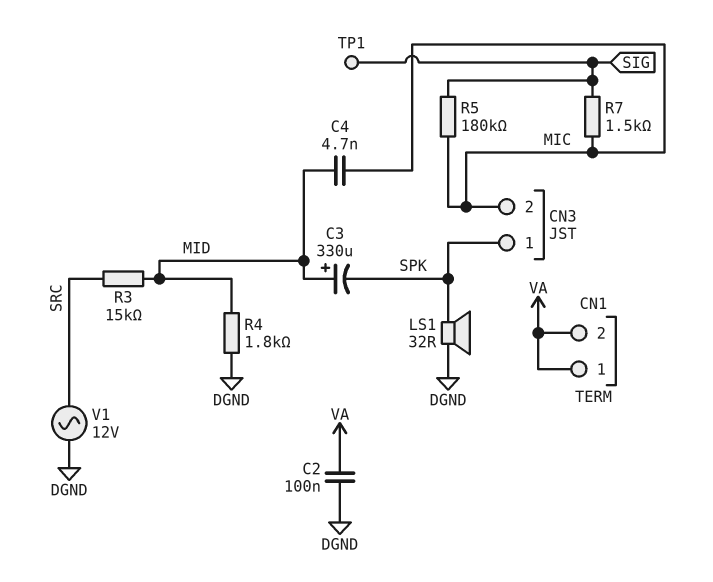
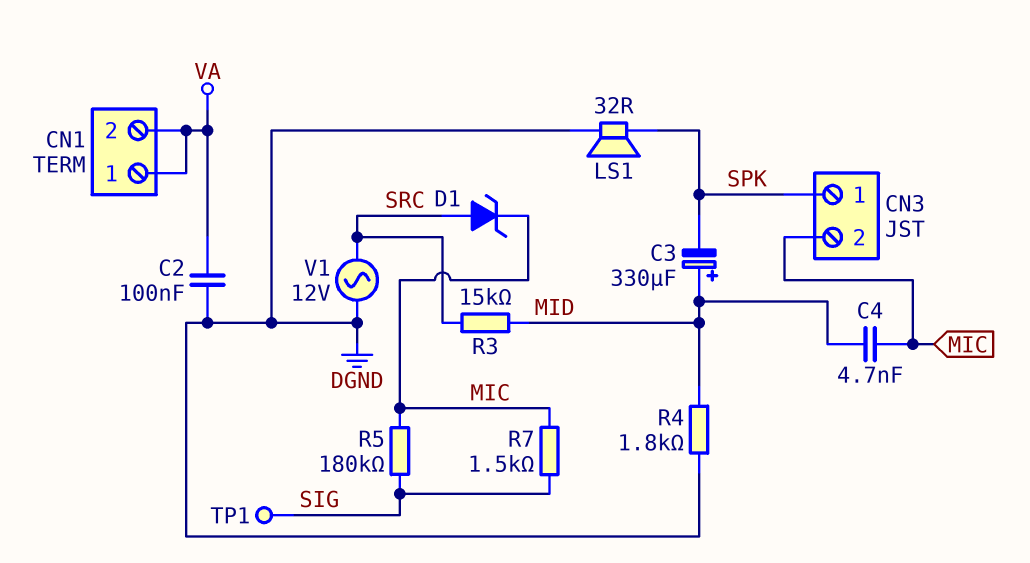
D1: none -> zener (A SRC, K MIC)

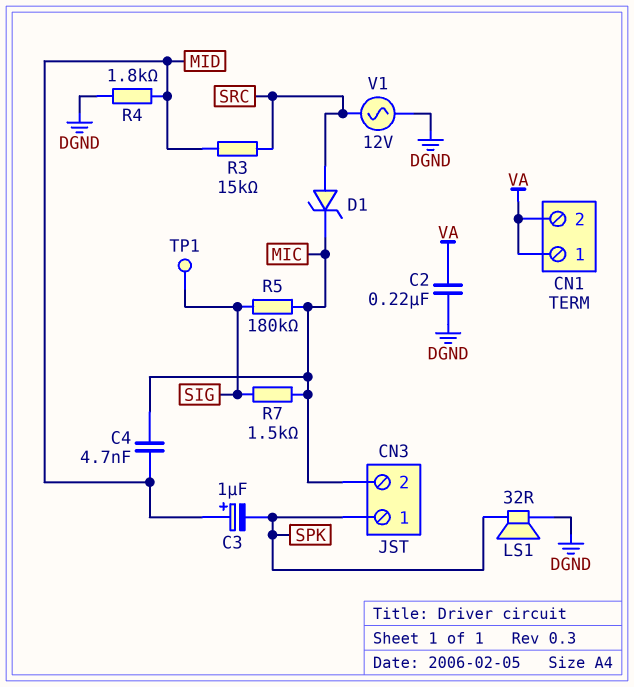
C2: 100nF (DGND, VA) -> 220nF (DGND, VA)
C3: 330uF (plus MID, minus SPK) -> 1uF (plus MID, minus SPK)

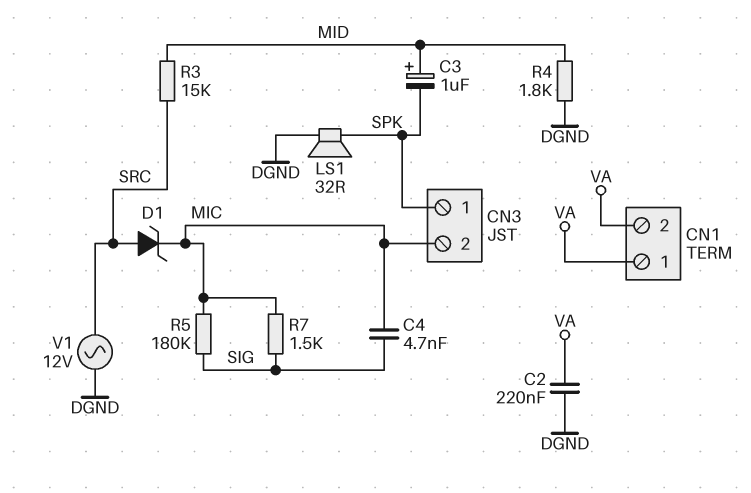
C4: 4.7nF (MIC, MID) -> 4.7nF (MIC, SIG)
TP1: test point (SIG) -> none

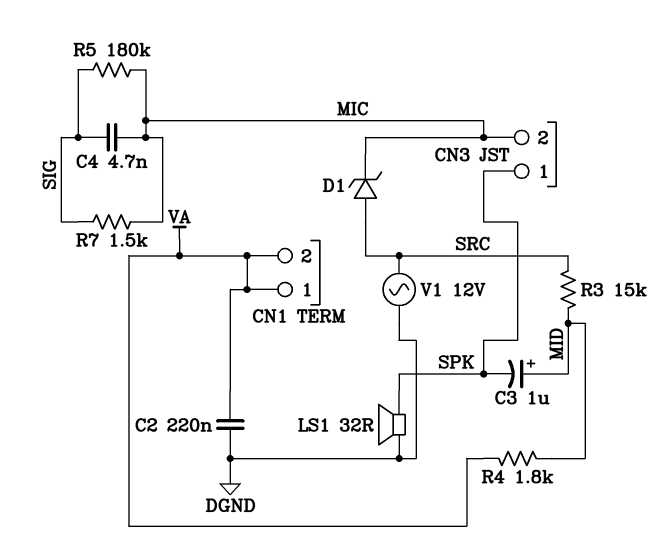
R4: 1.8k (DGND, MID) -> 1.8k (MID, VA)

